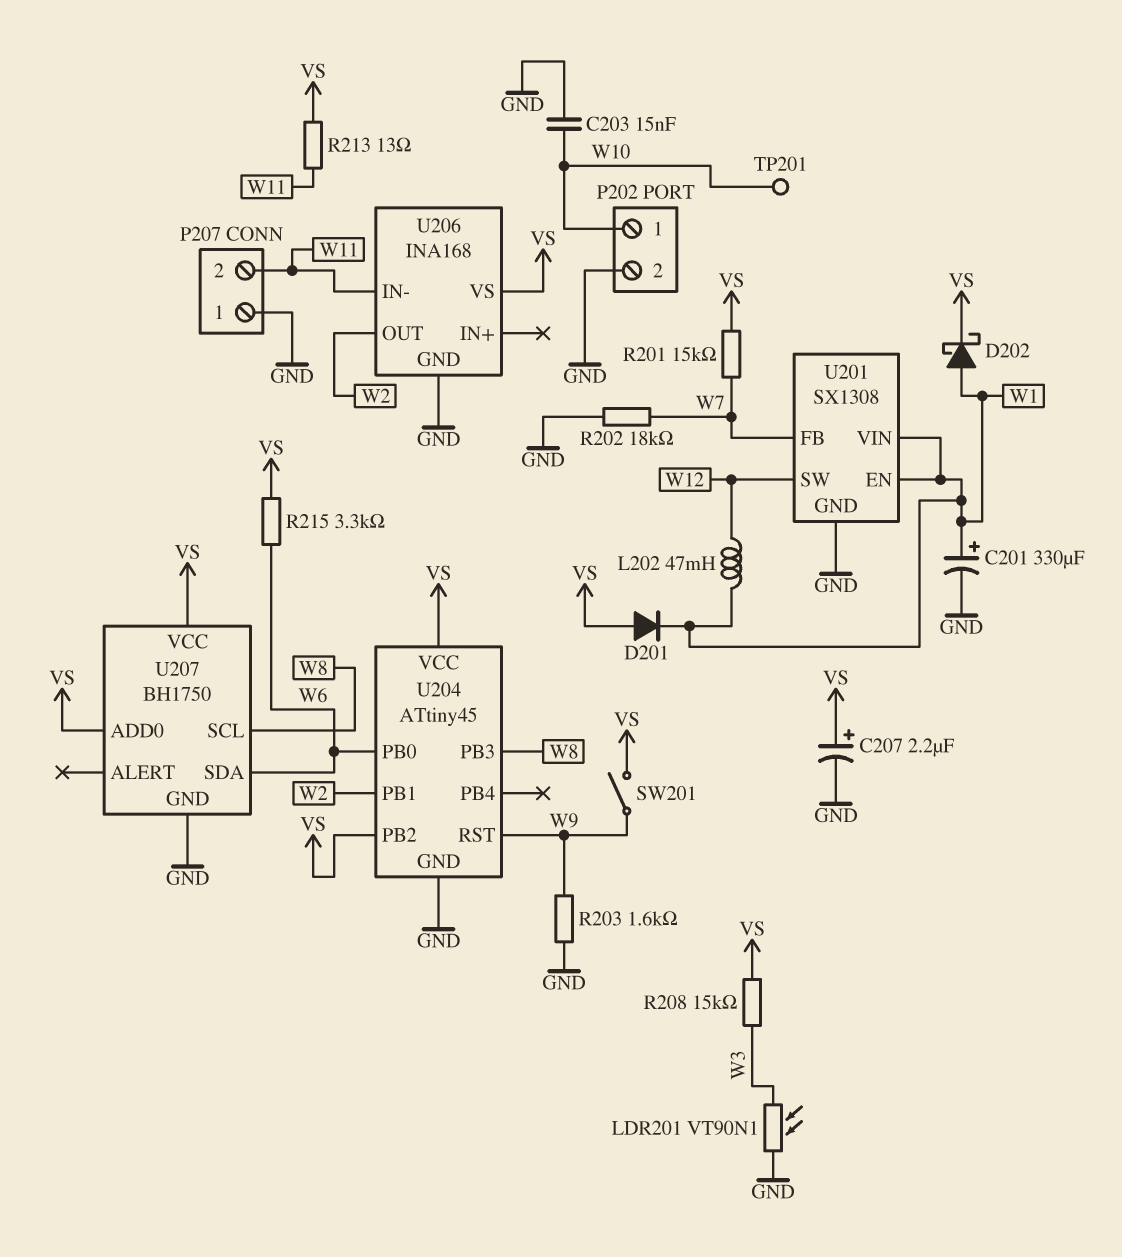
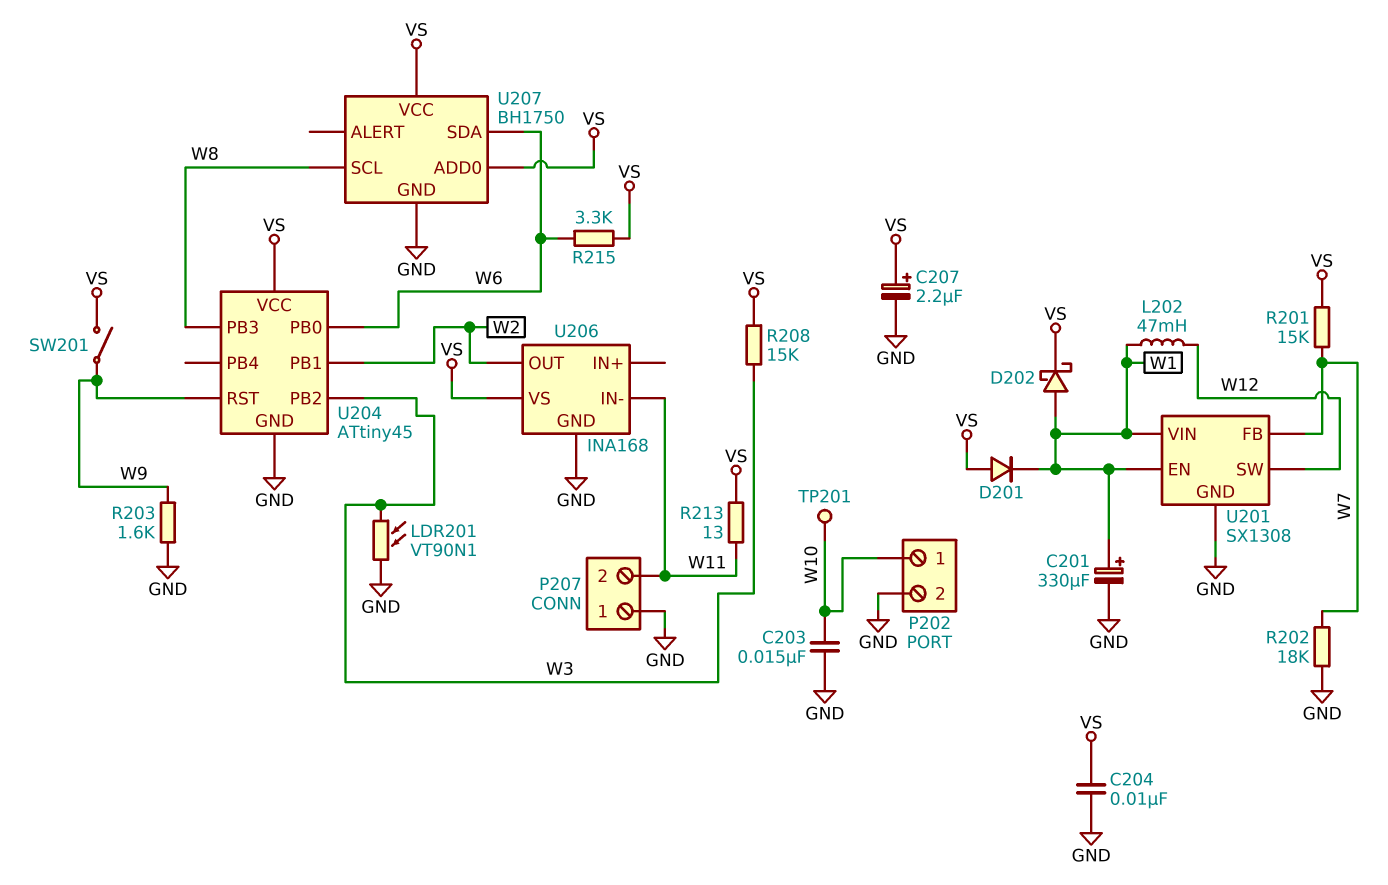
C204: none -> 10nF (GND, VS)
U204 pin PB2: VS -> W3

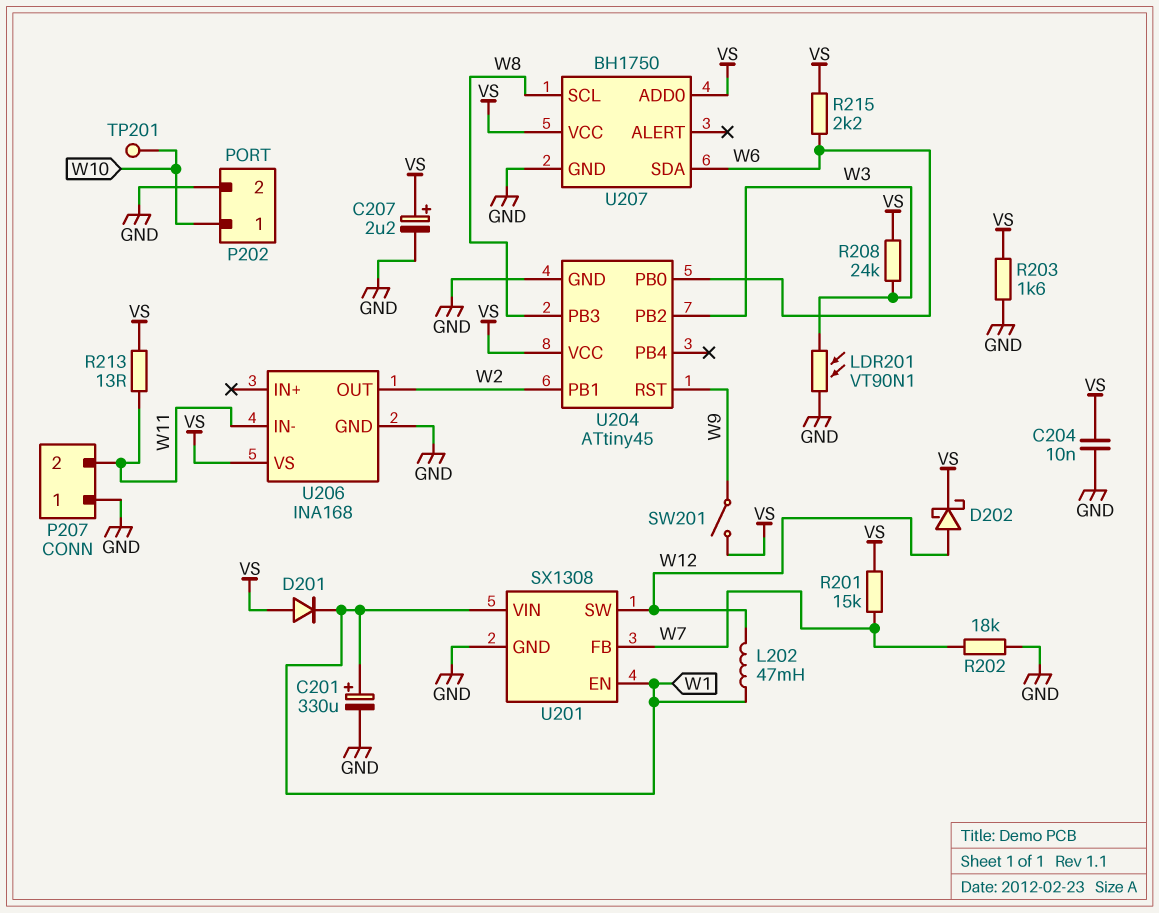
C203: 15nF (GND, W10) -> none
D202: schottky (A W1, K VS) -> schottky (A W12, K VS)
R203: 1.6k (GND, W9) -> 1.6k (GND, VS)
R208: 15k (VS, W3) -> 24k (VS, W3)
R215: 3.3k (VS, W6) -> 2.2k (VS, W6)

